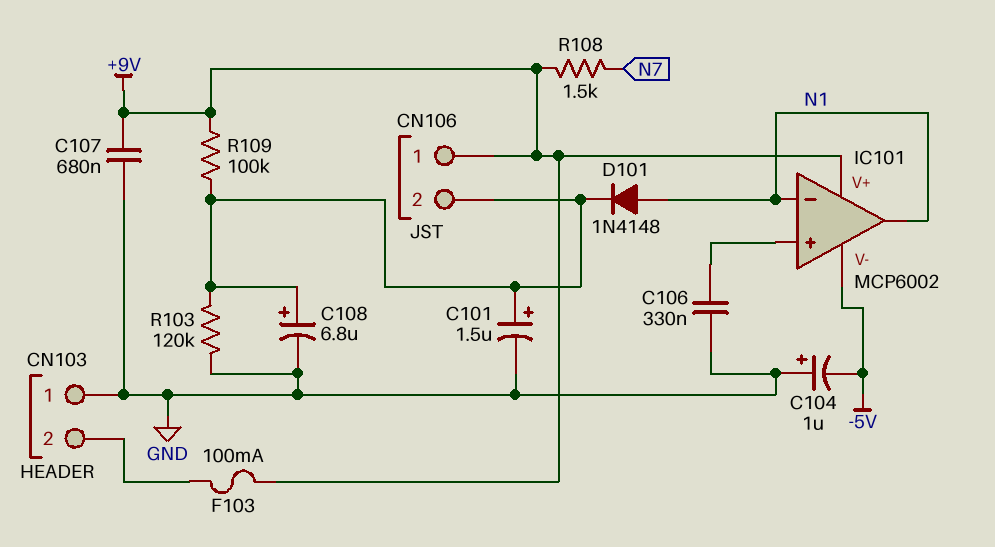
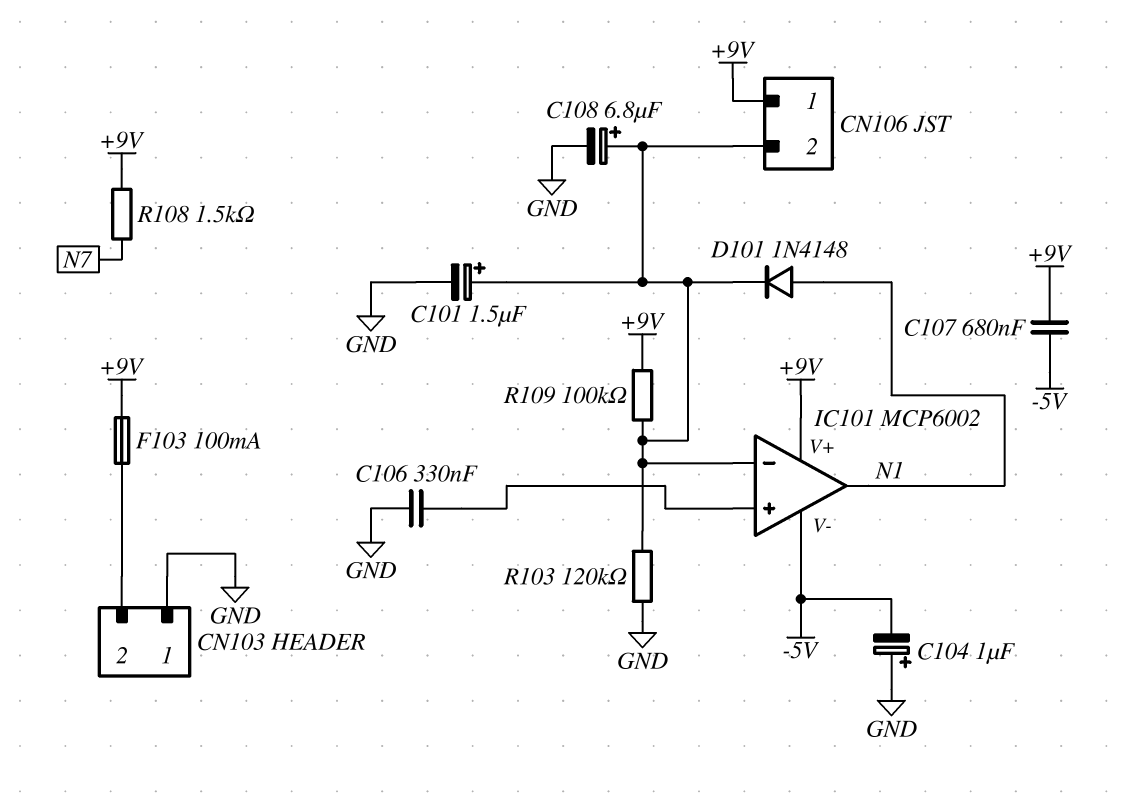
C107: 680nF (+9V, GND) -> 680nF (+9V, -5V)
IC101 pin in-: N1 -> CN106/2

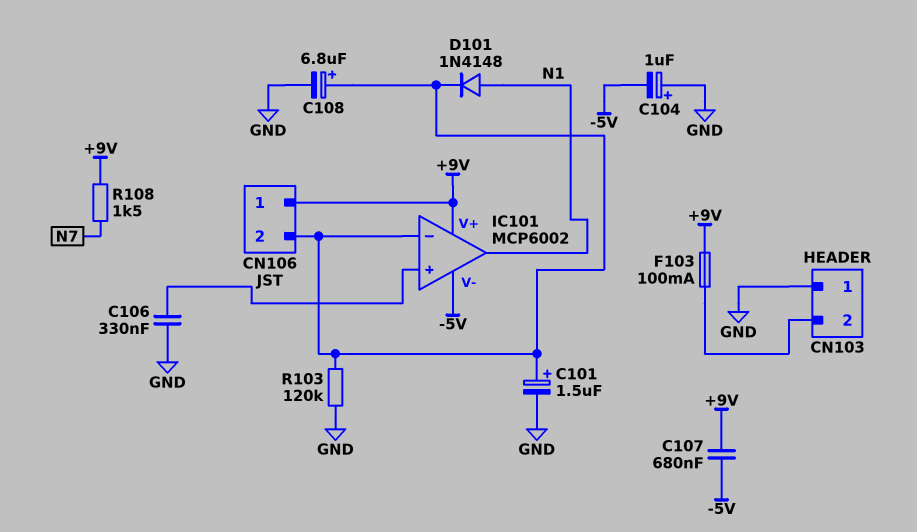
R109: 100k (+9V, CN106/2) -> none

